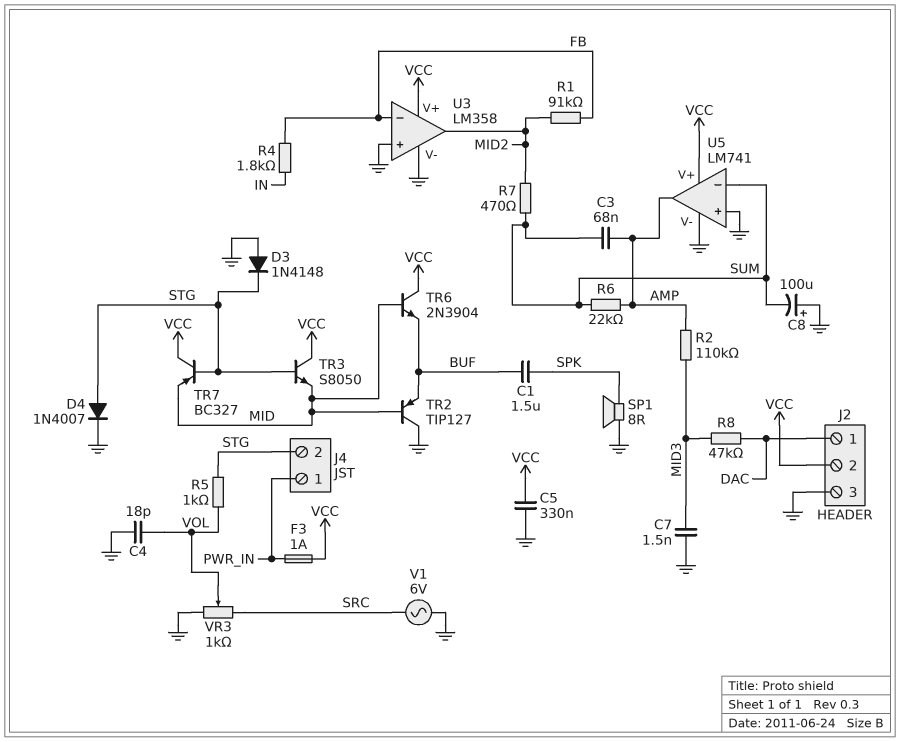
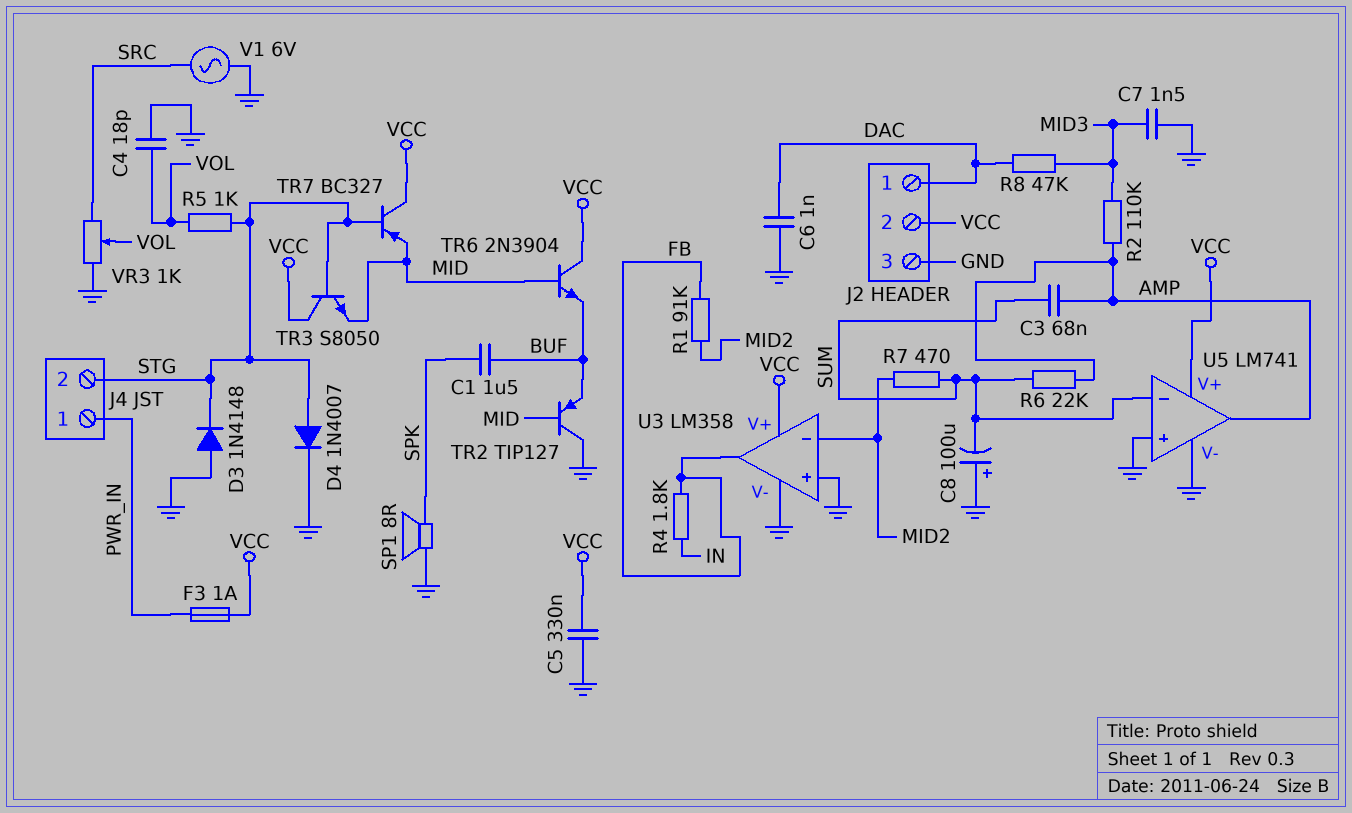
C6: none -> 1nF (DAC, GND)
U3 pin in-: FB -> MID2
U3 pin out: MID2 -> FB

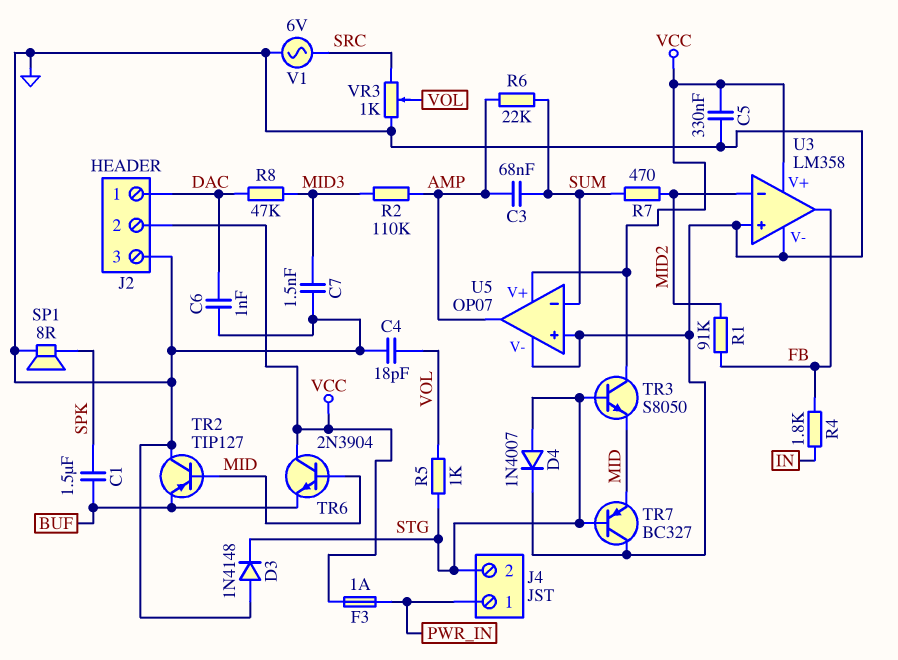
C8: 100uF (plus GND, minus SUM) -> none
TR7: PNP BC327 (B STG, C VCC, E MID) -> PNP BC327 (B STG, C GND, E MID)
U5: LM741 -> OP07

